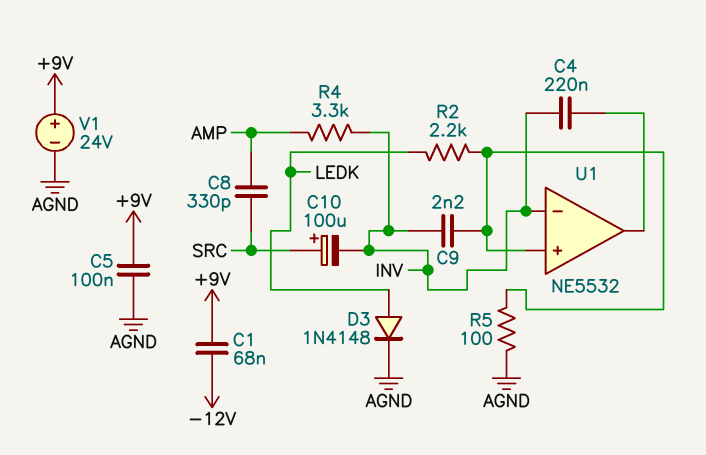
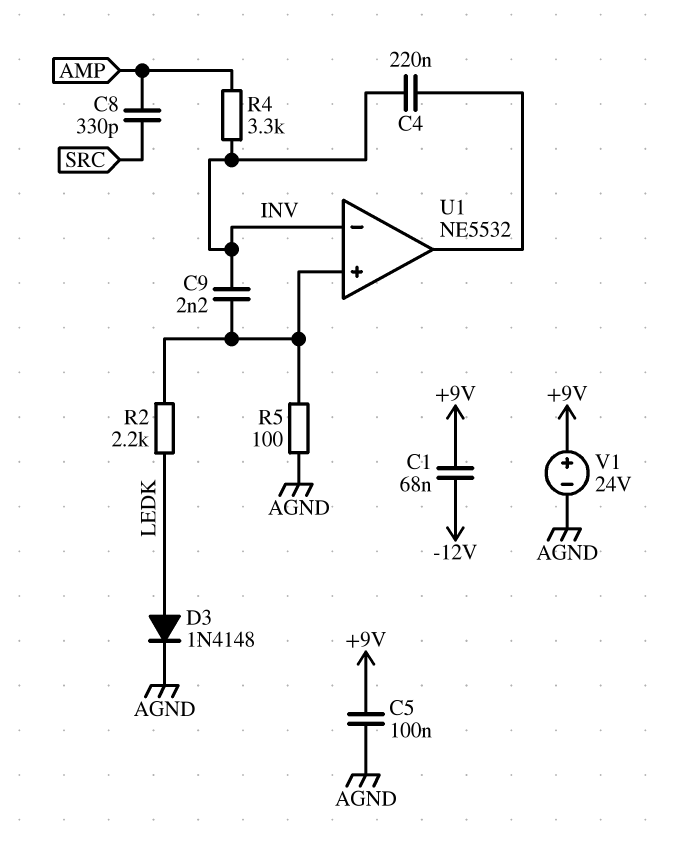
C10: 100uF (plus SRC, minus INV) -> none

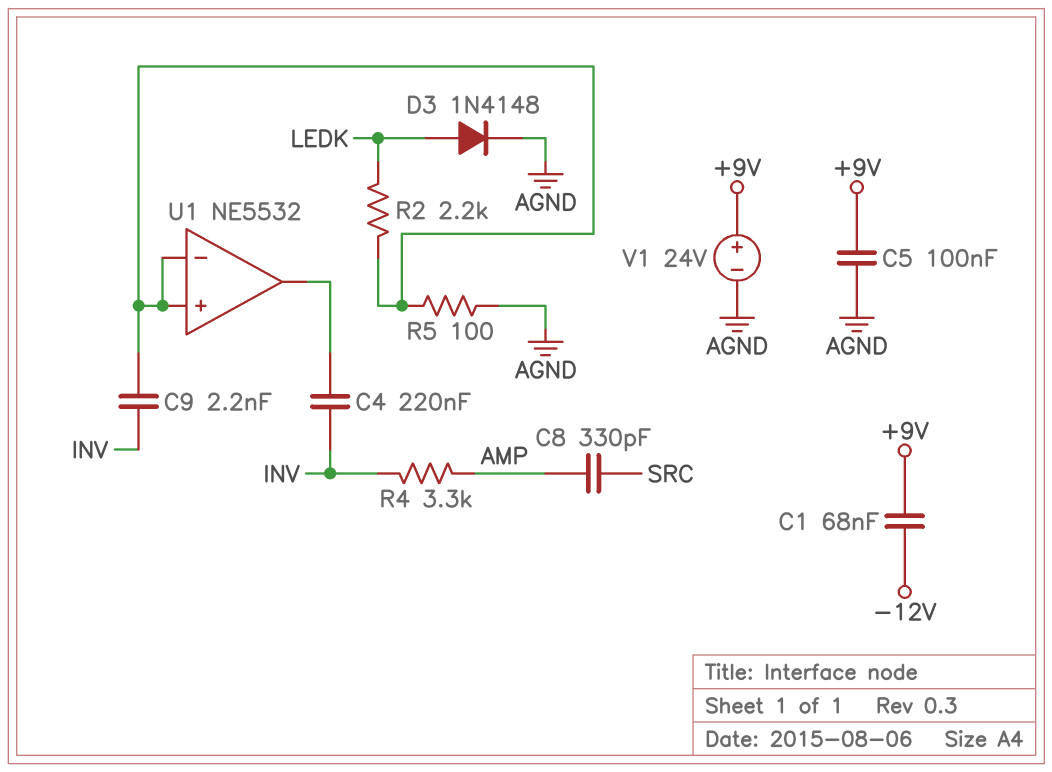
U1 pin in-: INV -> U1/in+

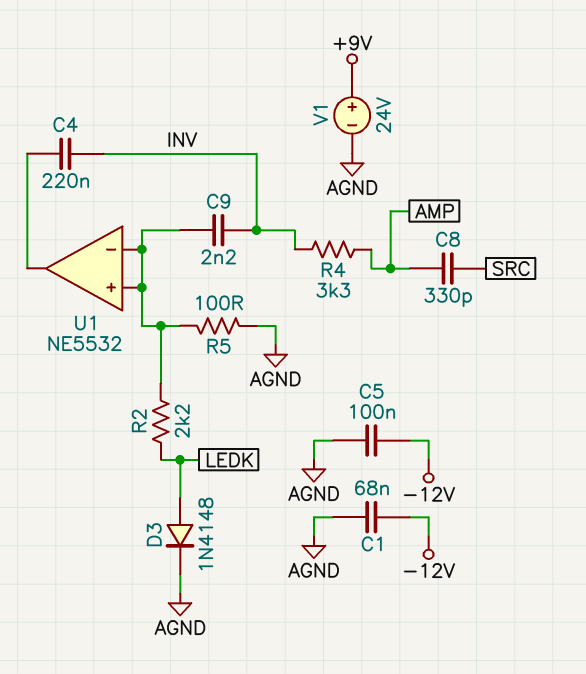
C1: 68nF (+9V, -12V) -> 68nF (-12V, AGND)
C5: 100nF (+9V, AGND) -> 100nF (-12V, AGND)

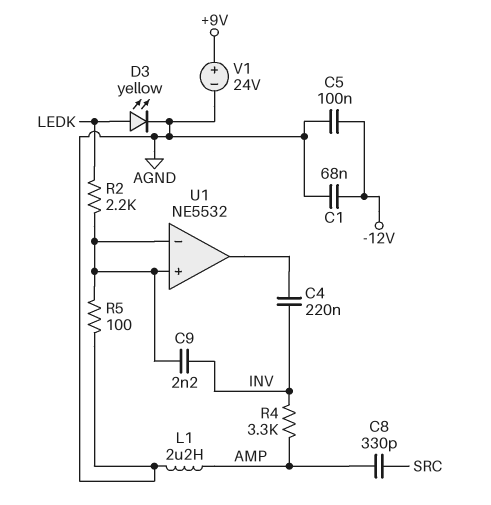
D3: diode 1N4148 (A LEDK, K AGND) -> LED yellow (A LEDK, K AGND)
L1: none -> 2.2uH (AGND, AMP)

